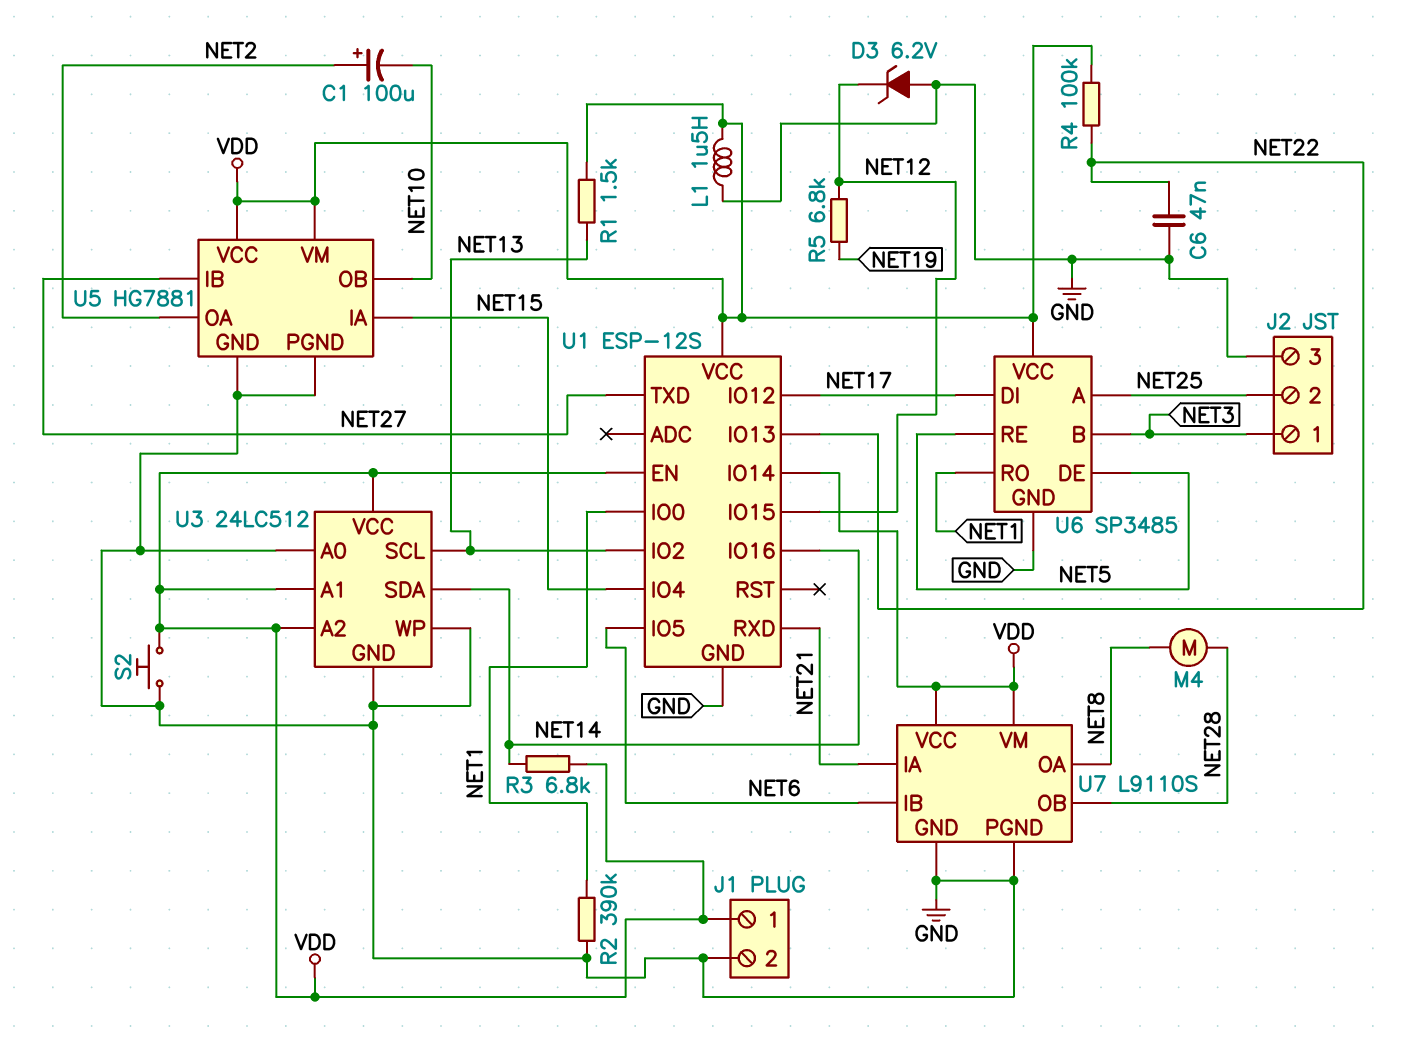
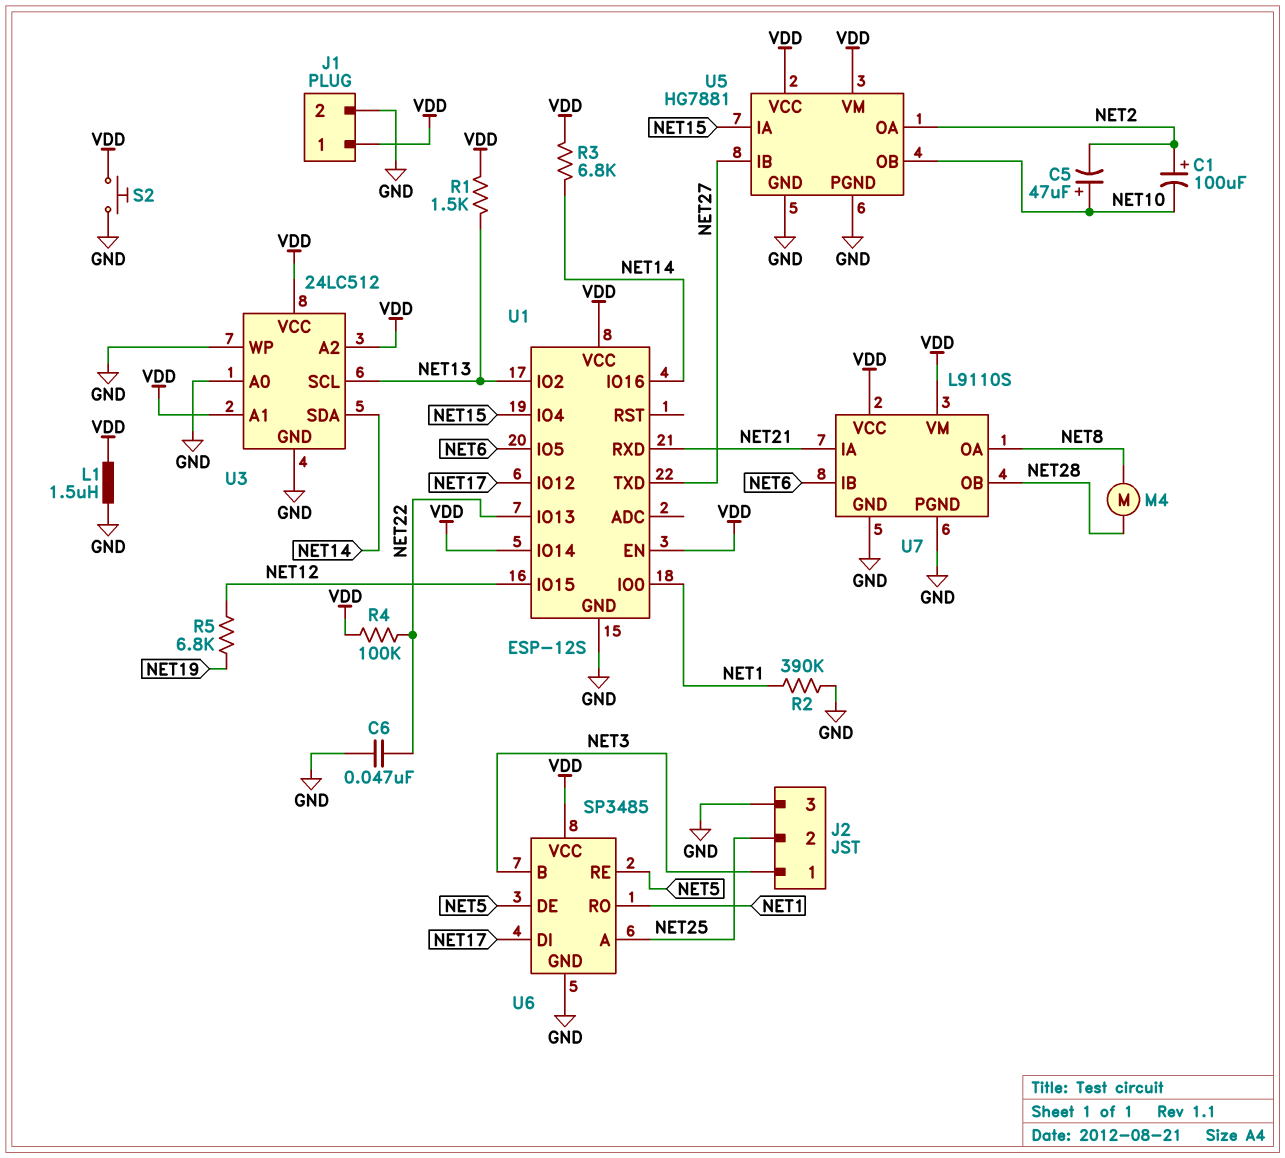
C5: none -> 47uF (plus NET10, minus NET2)
D3: zener 6.2V (A GND, K NET12) -> none

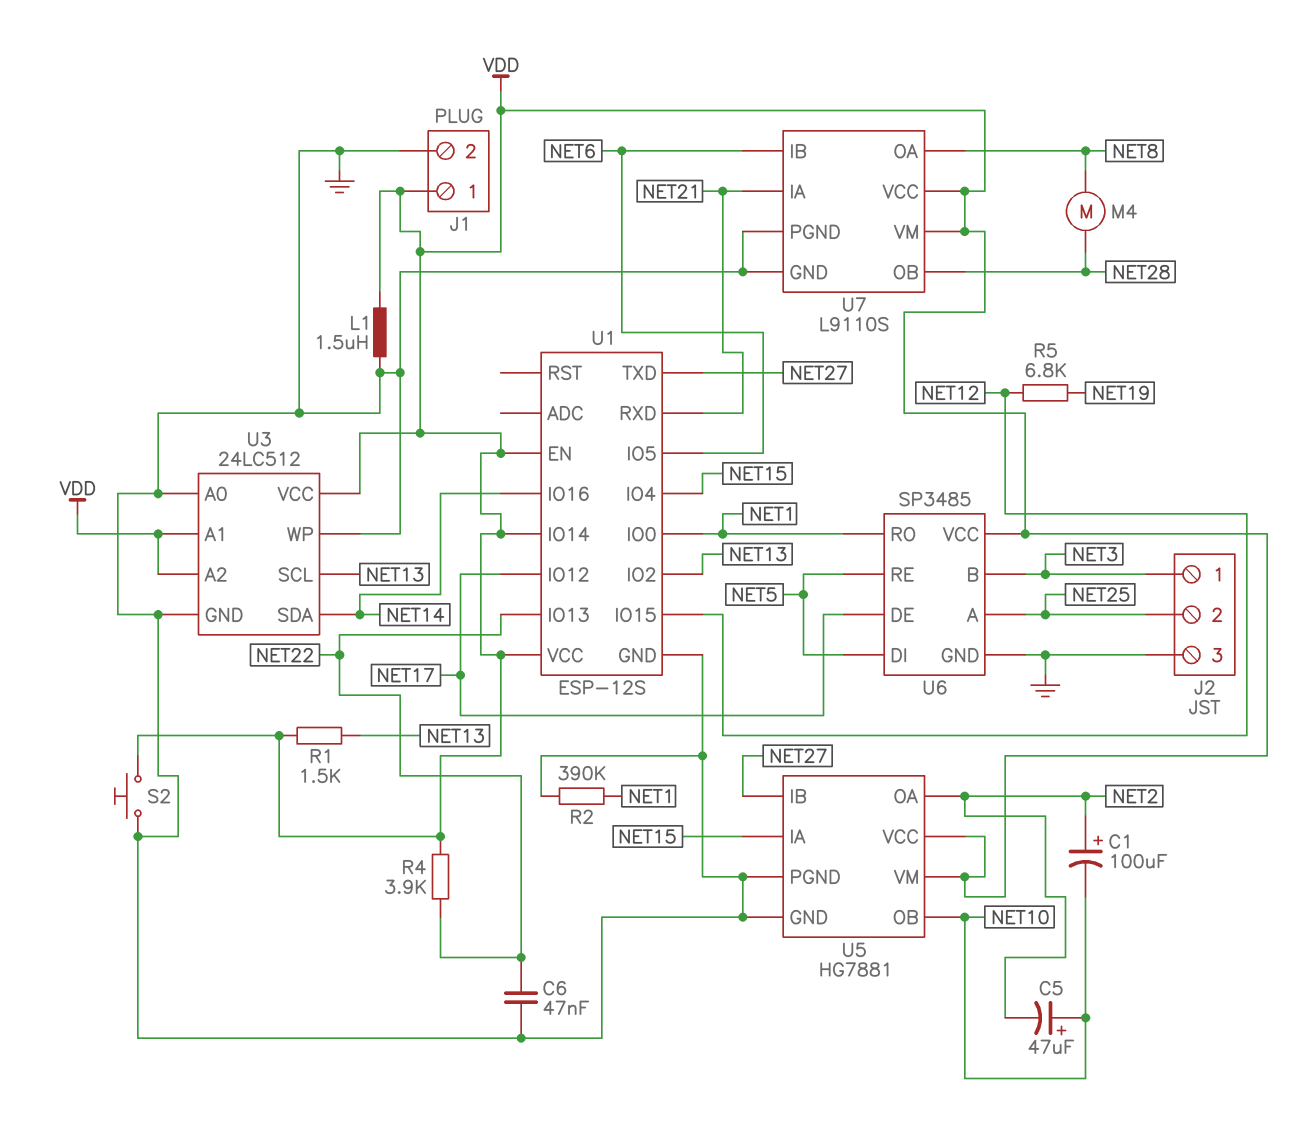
R3: 6.8k (NET14, VDD) -> none
R4: 100k (NET22, VDD) -> 3.9k (NET22, VDD)
U6 pin DE: NET5 -> NET17
U6 pin DI: NET17 -> NET5

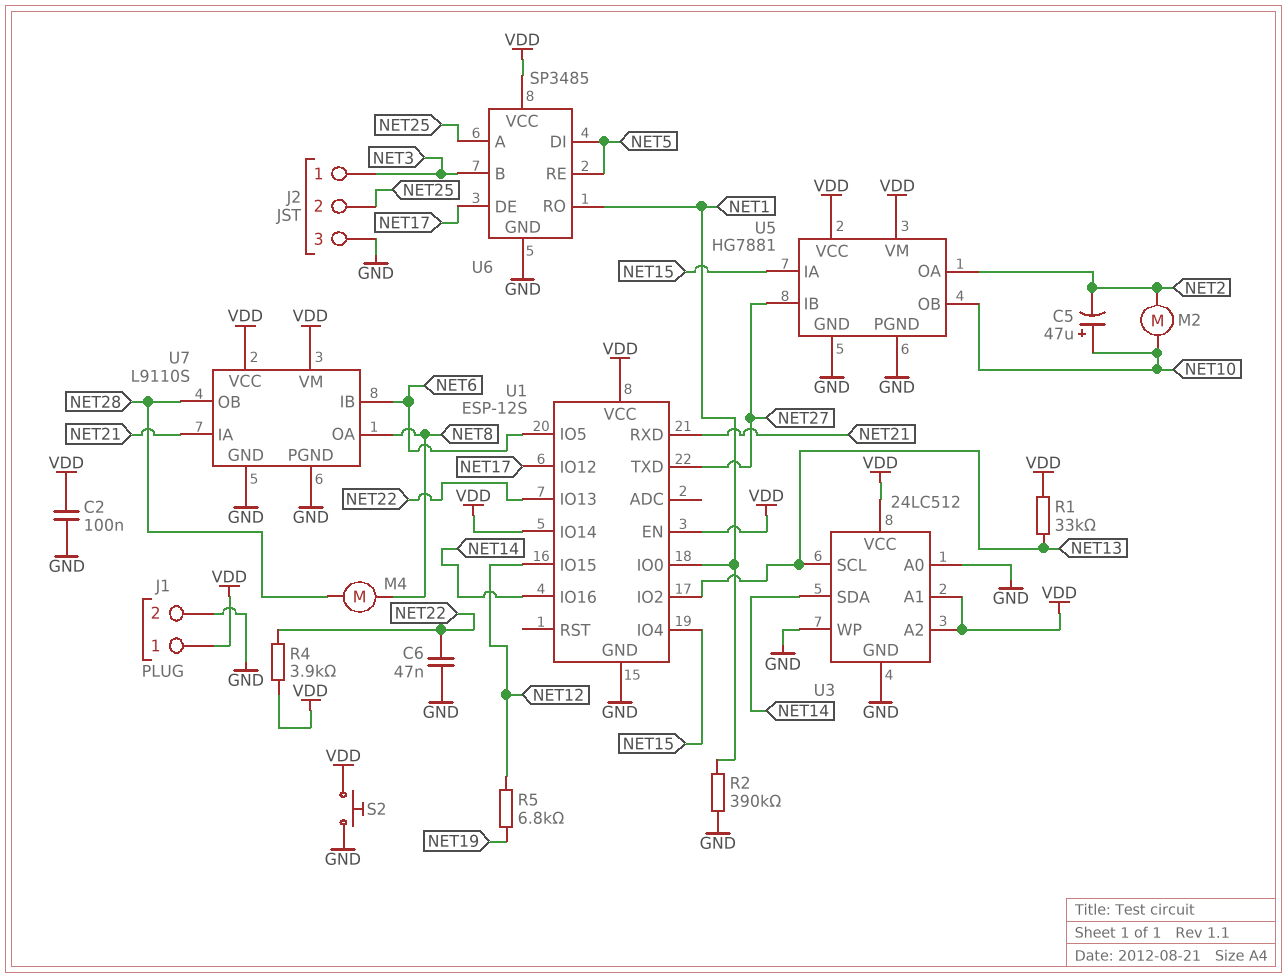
C1: 100uF (plus NET2, minus NET10) -> none
C2: none -> 100nF (GND, VDD)
L1: 1.5uH (GND, VDD) -> none
M2: none -> motor (NET2, NET10)
R1: 1.5k (NET13, VDD) -> 33k (NET13, VDD)

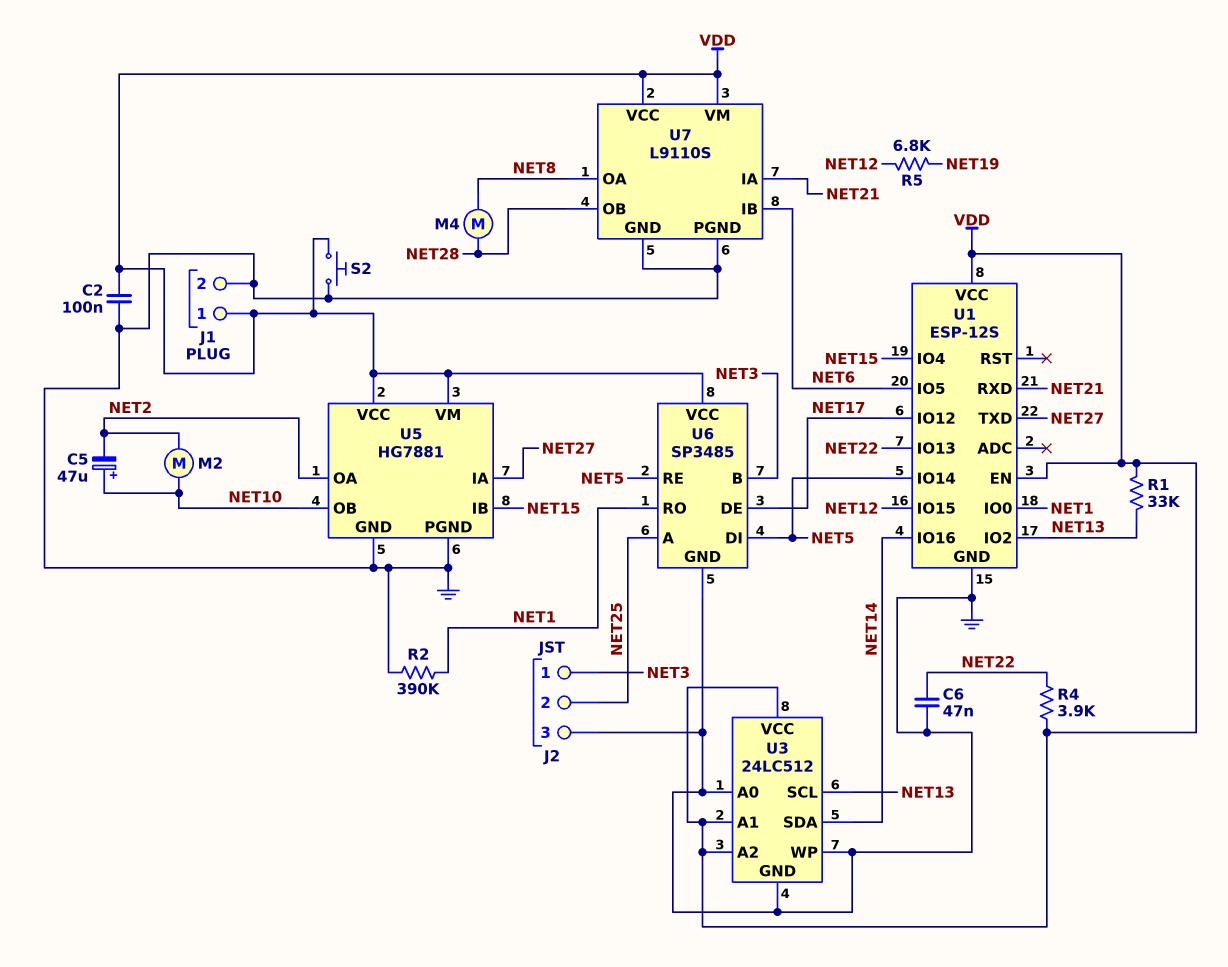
U1 pin IO14: VDD -> NET5
U5 pin IA: NET15 -> NET27
U5 pin IB: NET27 -> NET15

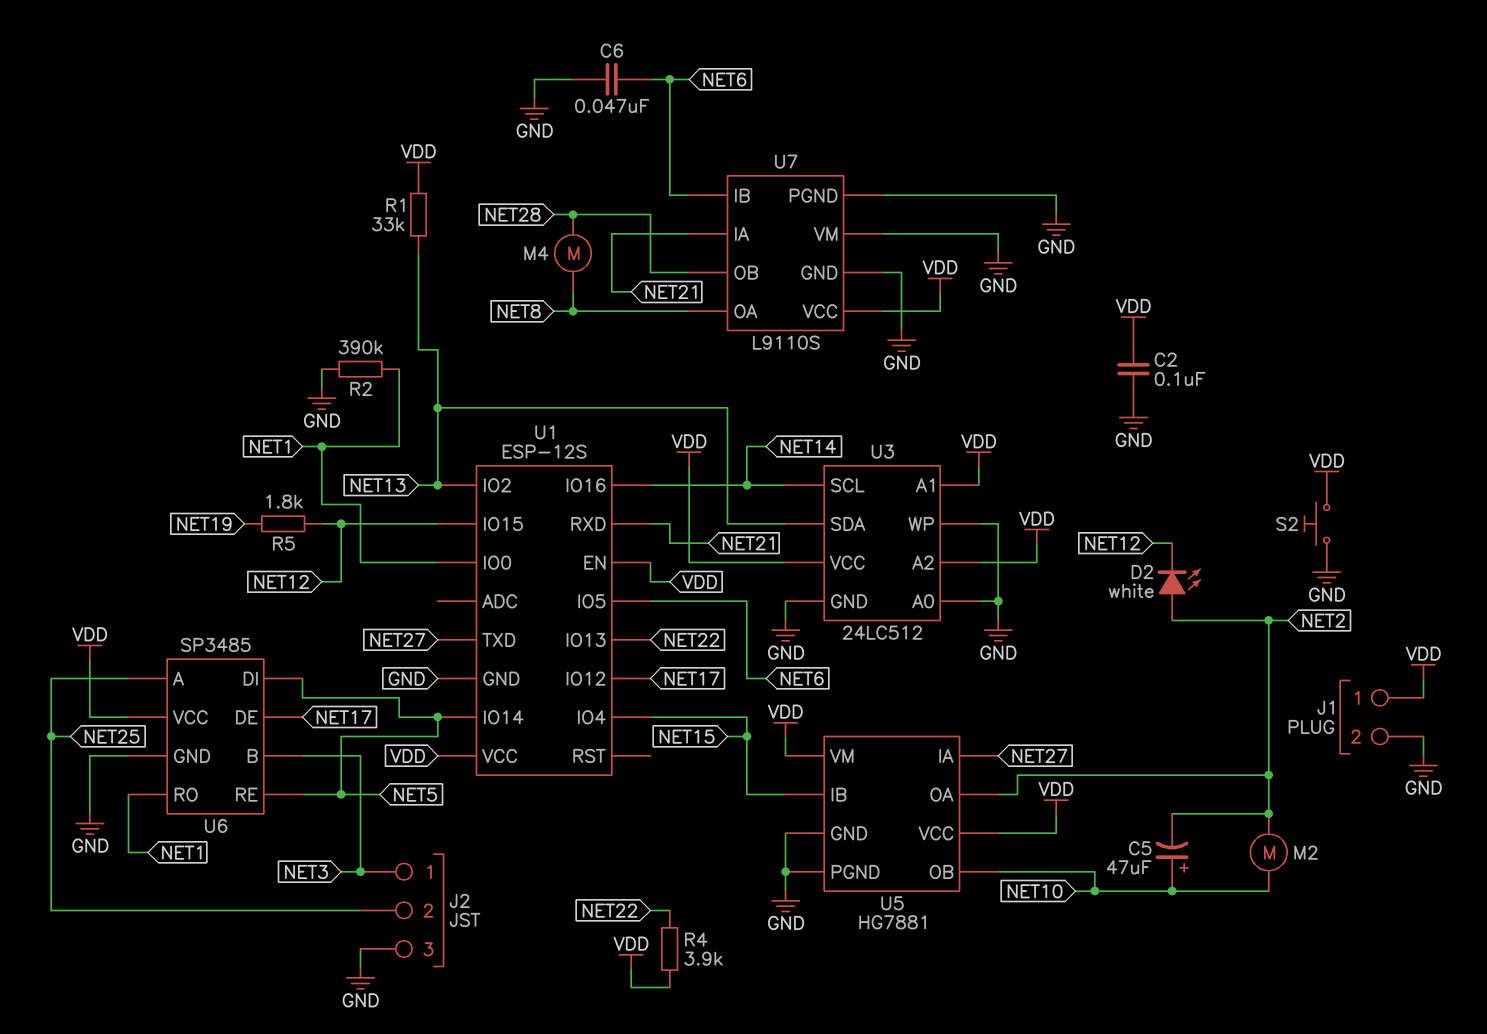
C6: 47nF (GND, NET22) -> 47nF (GND, NET6)
D2: none -> LED white (A NET2, K NET12)
R5: 6.8k (NET12, NET19) -> 1.8k (NET12, NET19)
U3 pin SCL: NET13 -> NET14
U3 pin SDA: NET14 -> NET13
U7 pin VM: VDD -> GND

